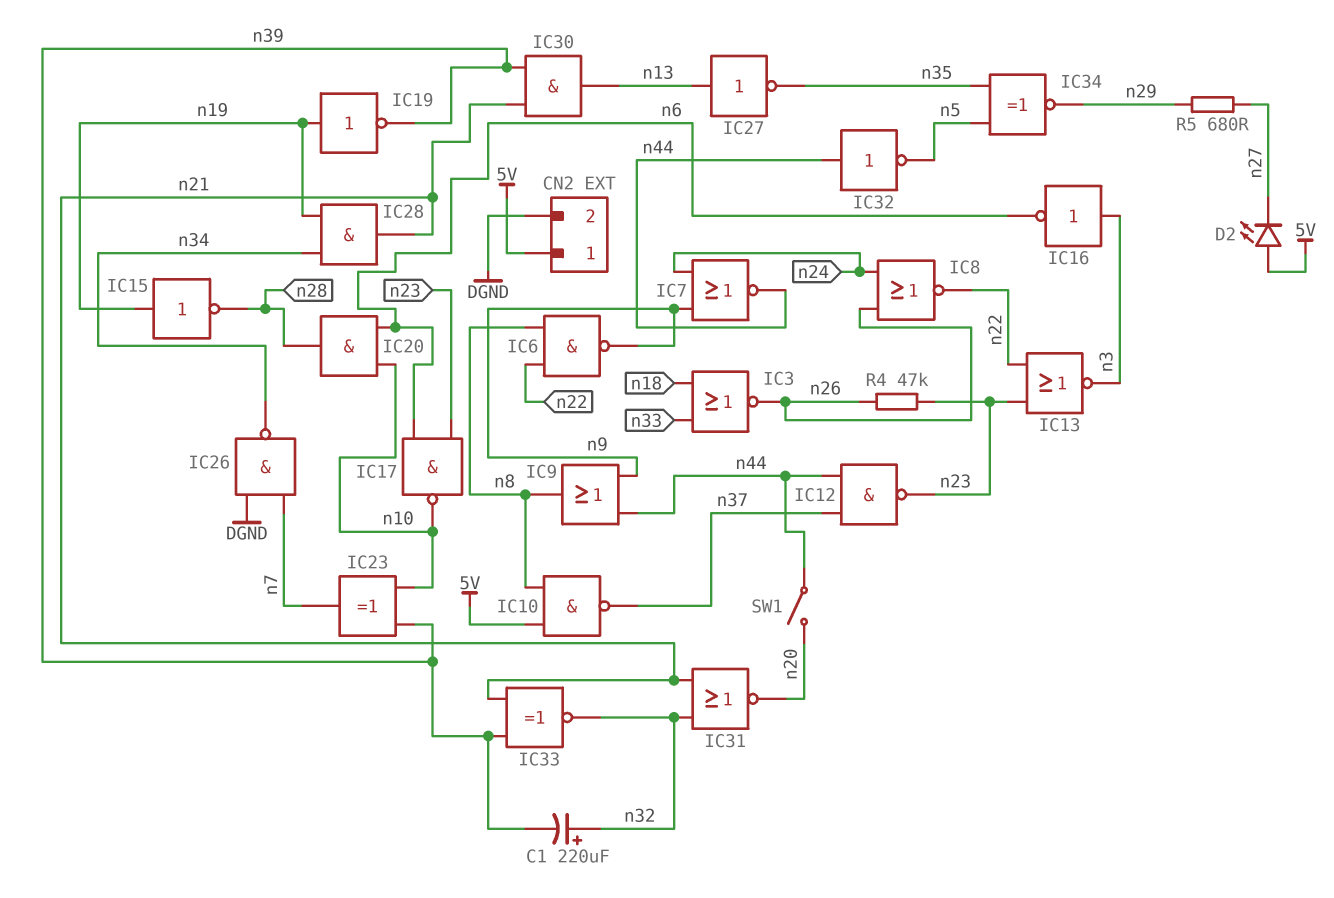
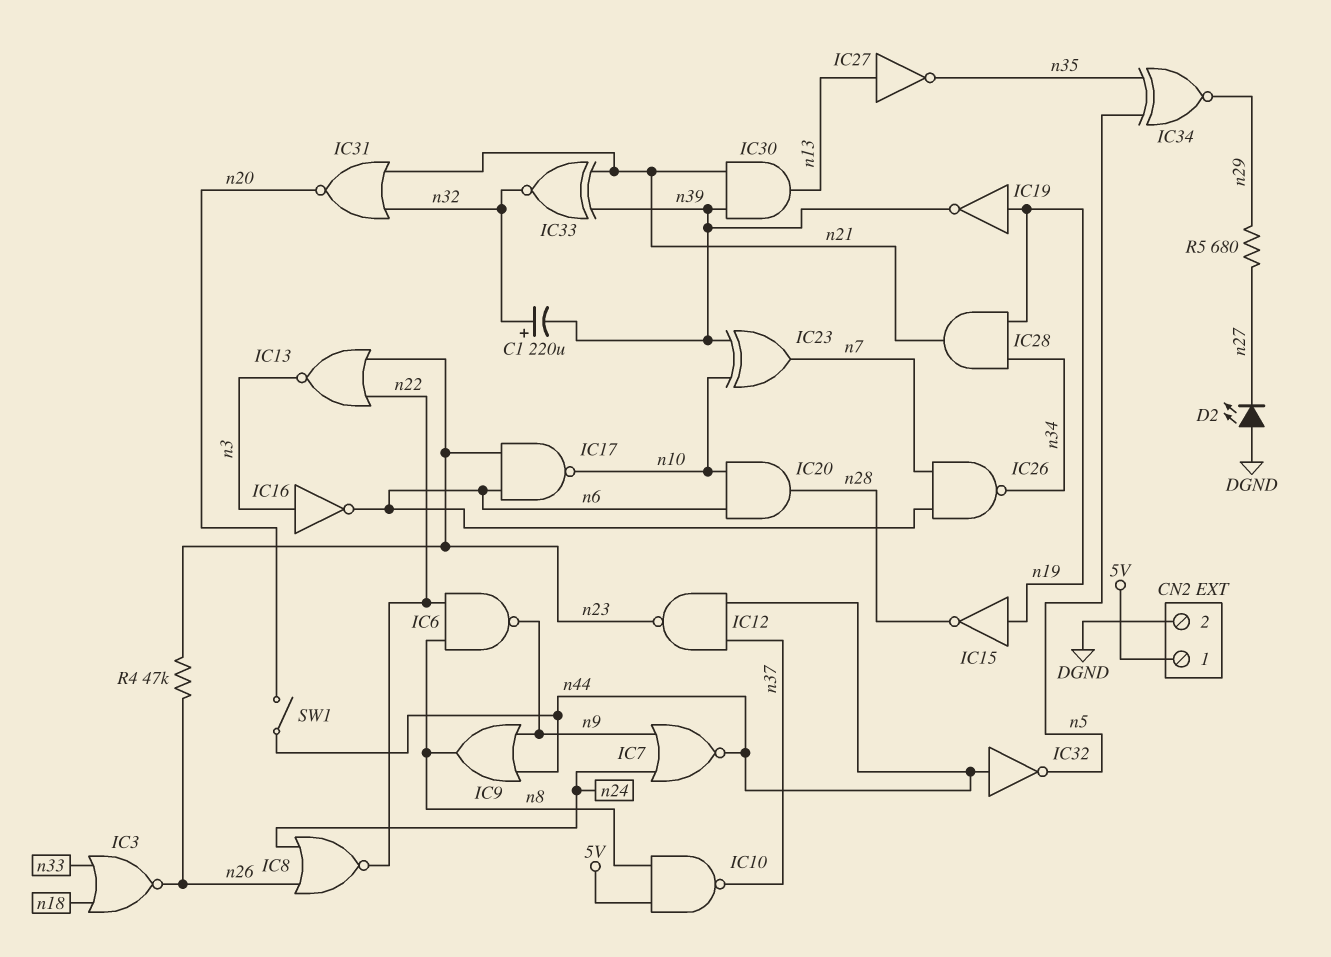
D2: LED (A 5V, K n27) -> LED (A DGND, K n27)
IC26: NAND (in DGND, in n7, out n34) -> NAND (in n6, in n7, out n34)

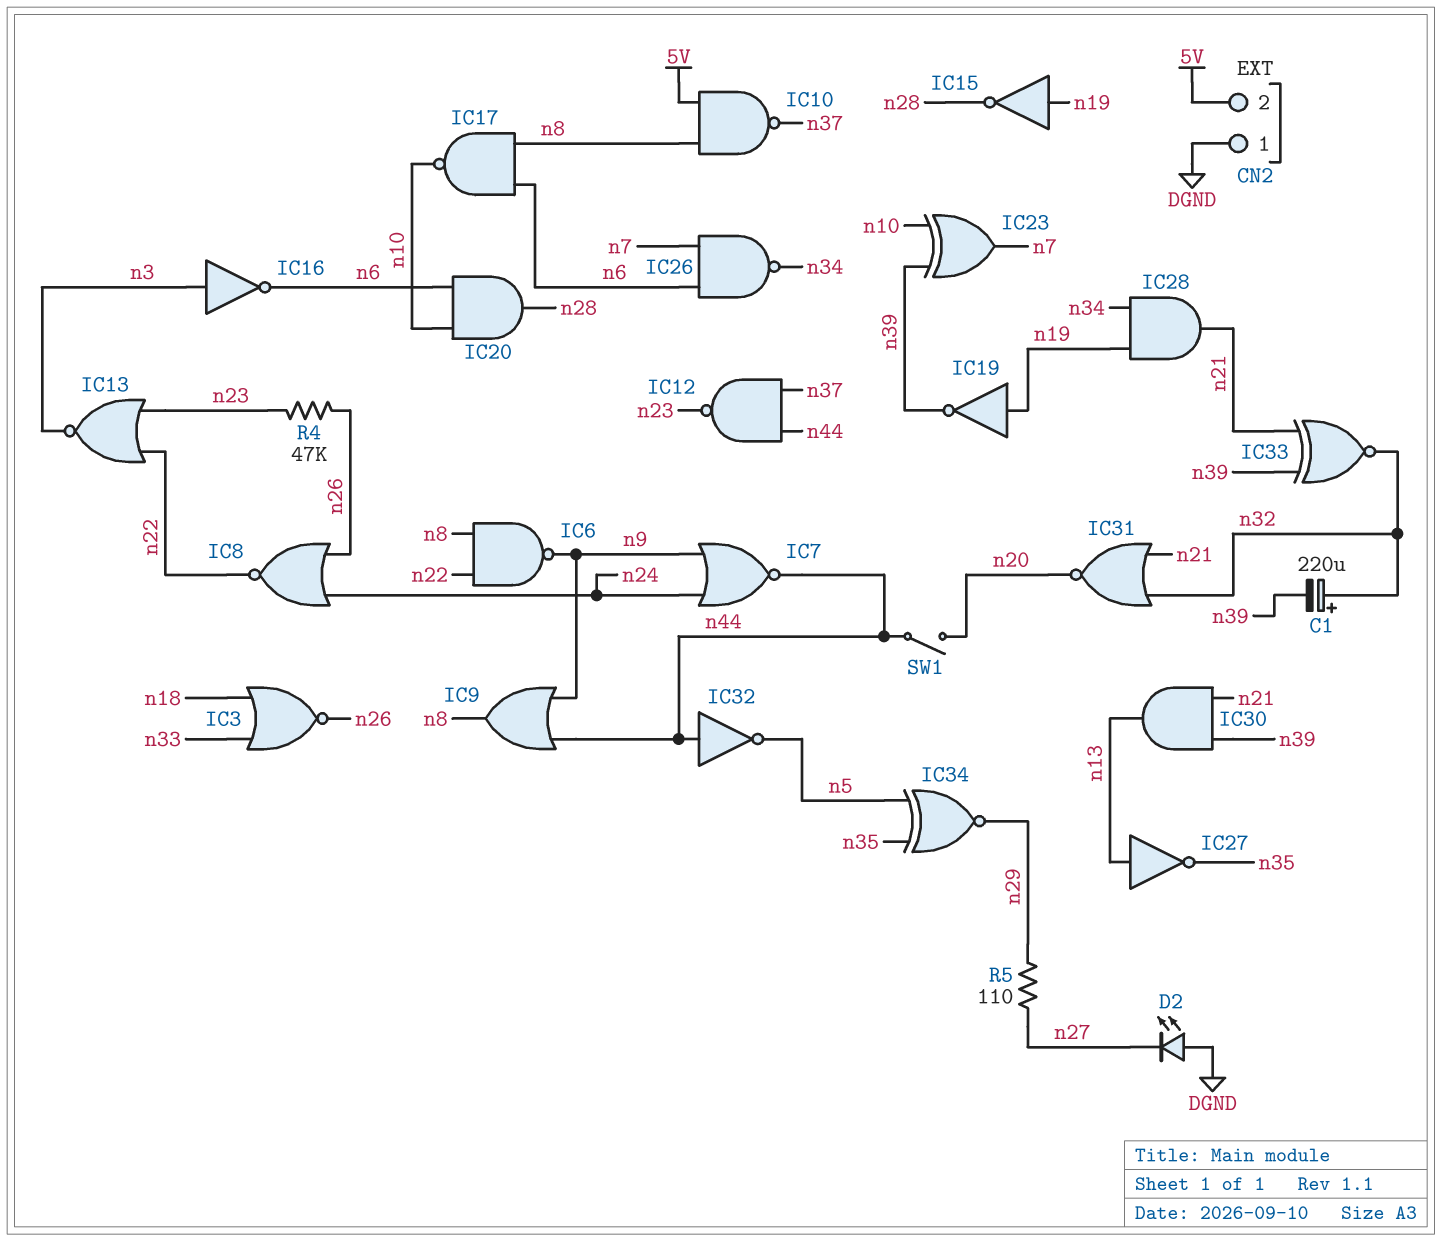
CN2 pin 1: 5V -> DGND
CN2 pin 2: DGND -> 5V
IC17: NAND (in n6, in n23, out n10) -> NAND (in n6, in n8, out n10)
R5: 680 (n27, n29) -> 110 (n27, n29)

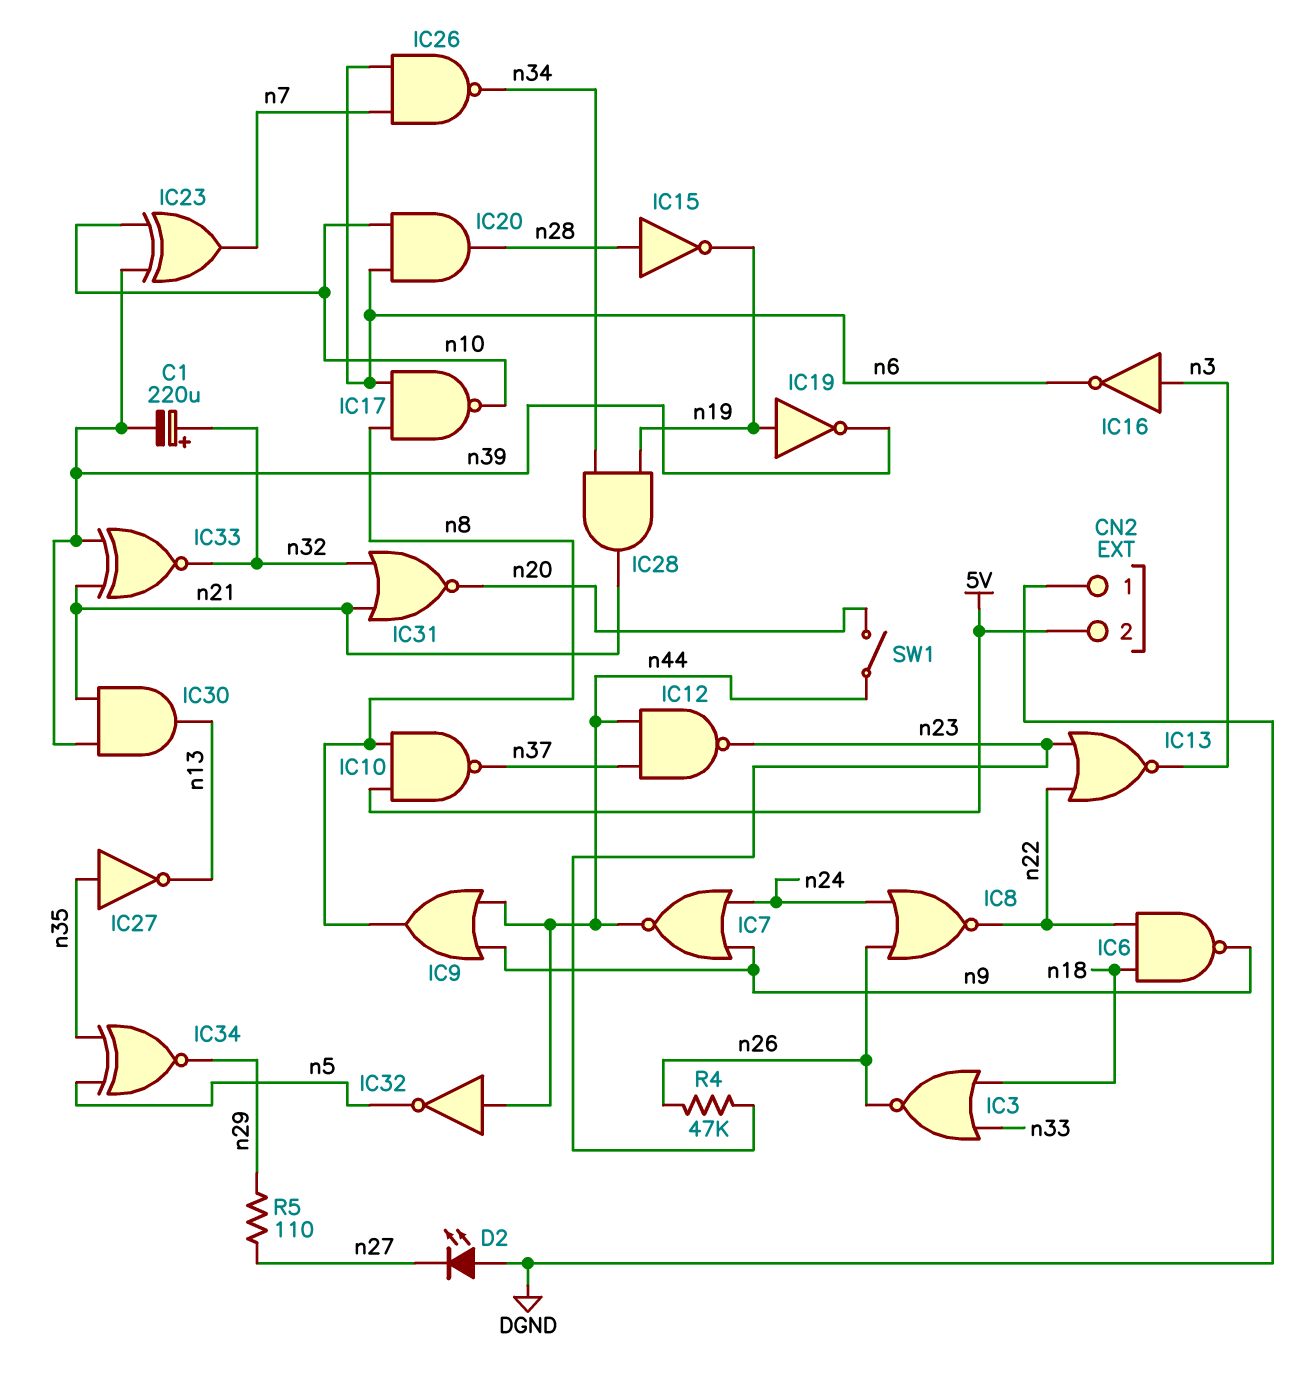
IC6: NAND (in n8, in n22, out n9) -> NAND (in n18, in n22, out n9)
IC15: NOT (in n19, out n28) -> NOT (in n28, out n19)
IC27: NOT (in n13, out n35) -> NOT (in n35, out n13)

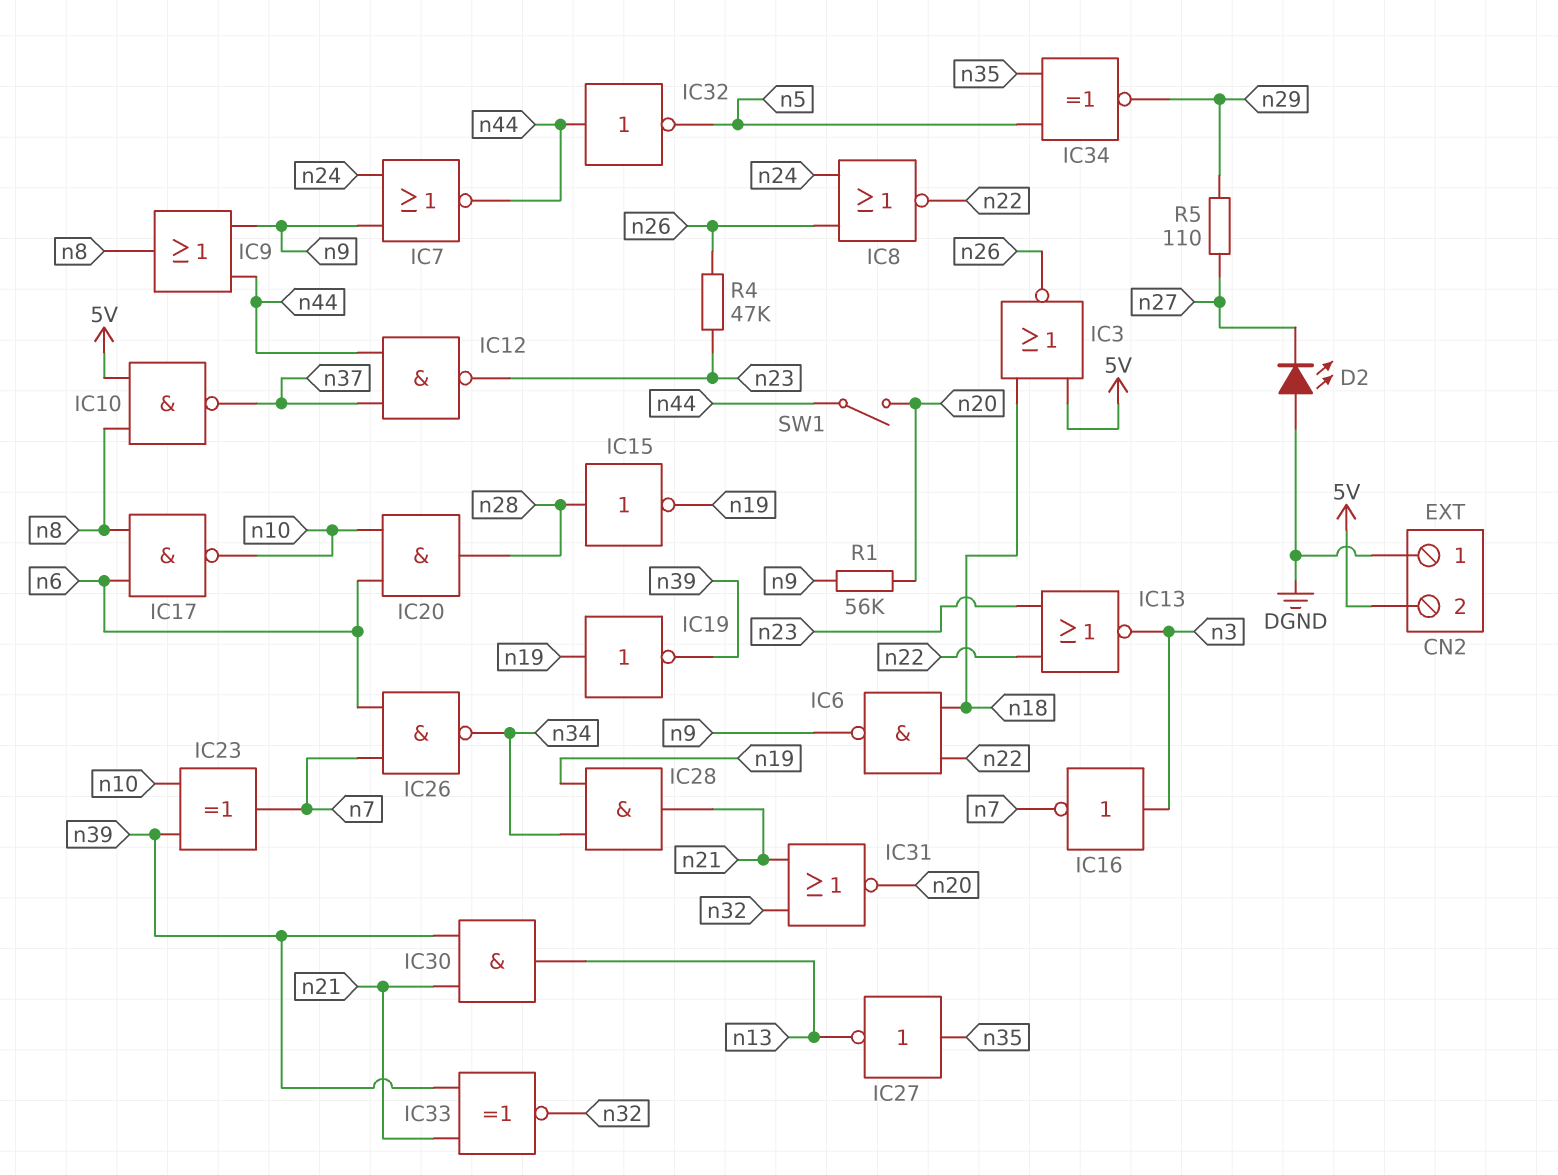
C1: 220uF (plus n32, minus n39) -> none
IC3: NOR (in n18, in n33, out n26) -> NOR (in 5V, in n18, out n26)
IC16: NOT (in n3, out n6) -> NOT (in n3, out n7)
R1: none -> 56k (n9, n20)

